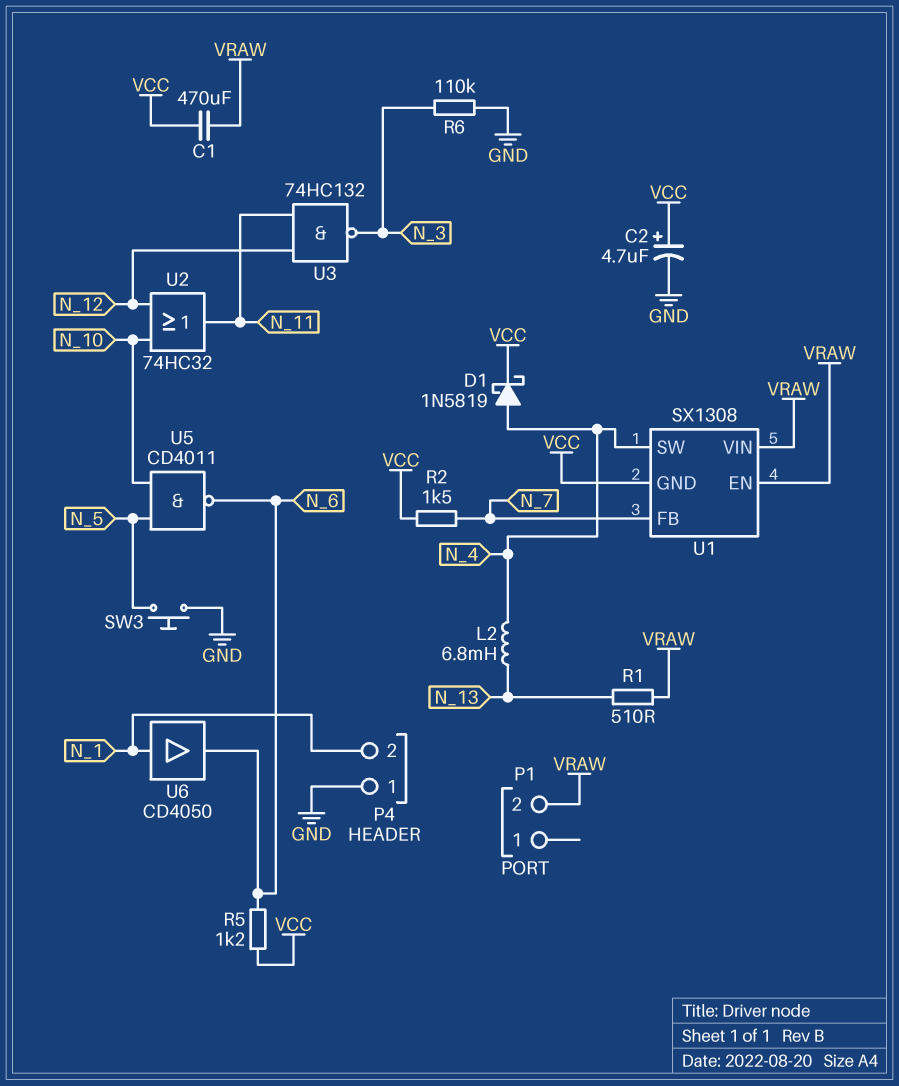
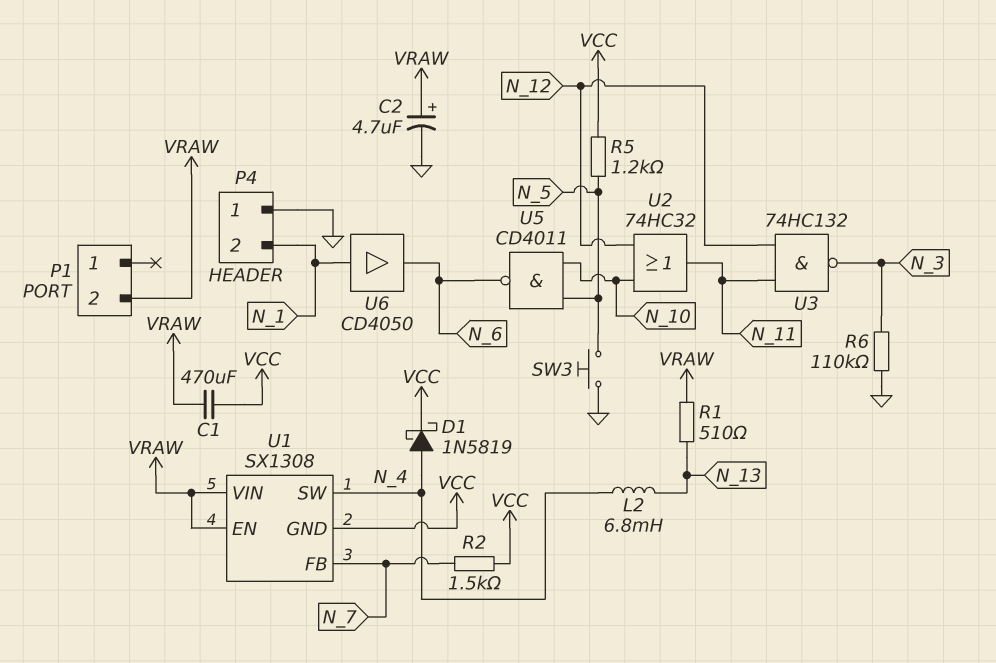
C2: 4.7uF (plus VCC, minus GND) -> 4.7uF (plus VRAW, minus GND)
R5: 1.2k (N_6, VCC) -> 1.2k (N_5, VCC)

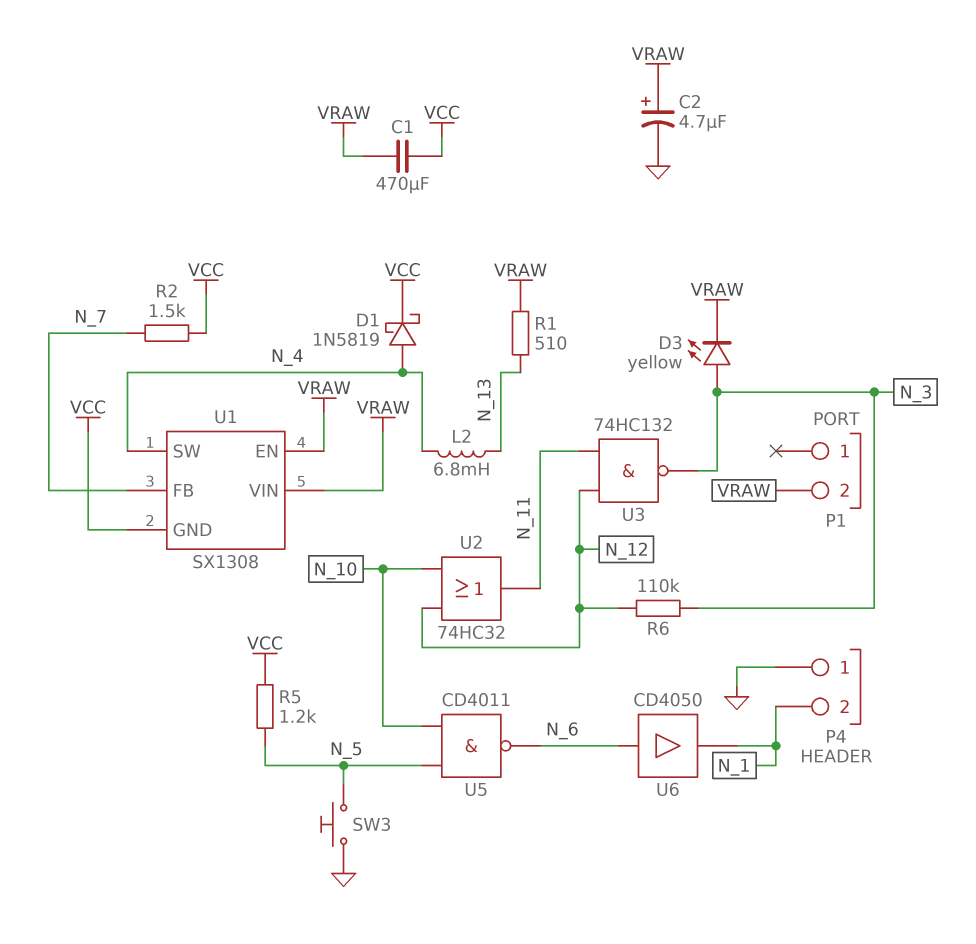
D3: none -> LED yellow (A N_3, K VRAW)
R6: 110k (GND, N_3) -> 110k (N_3, N_12)
U6: buffer CD4050 (in N_1, out N_6) -> buffer CD4050 (in N_6, out N_1)

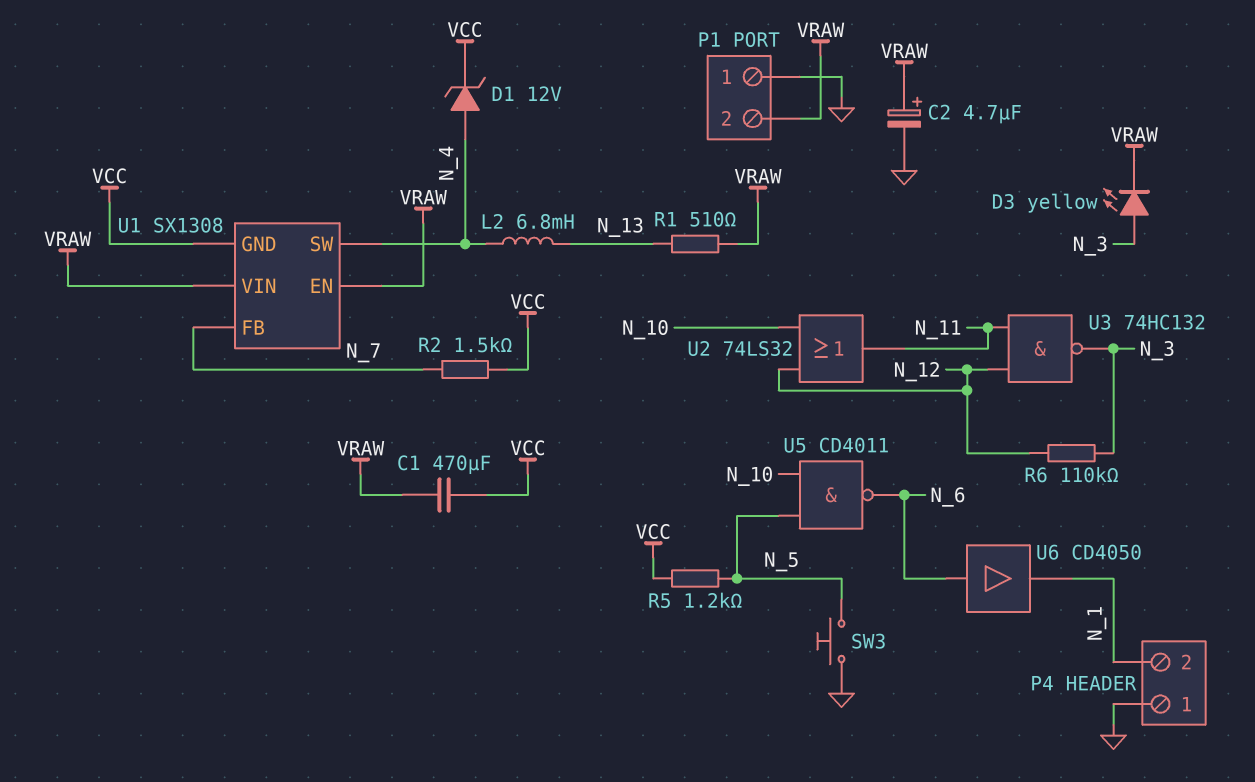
D1: schottky 1N5819 (A N_4, K VCC) -> zener 12V (A N_4, K VCC)
P1 pin 1: none -> GND
U2: OR 74HC32 (in N_10, in N_12, out N_11) -> OR 74LS32 (in N_10, in N_12, out N_11)

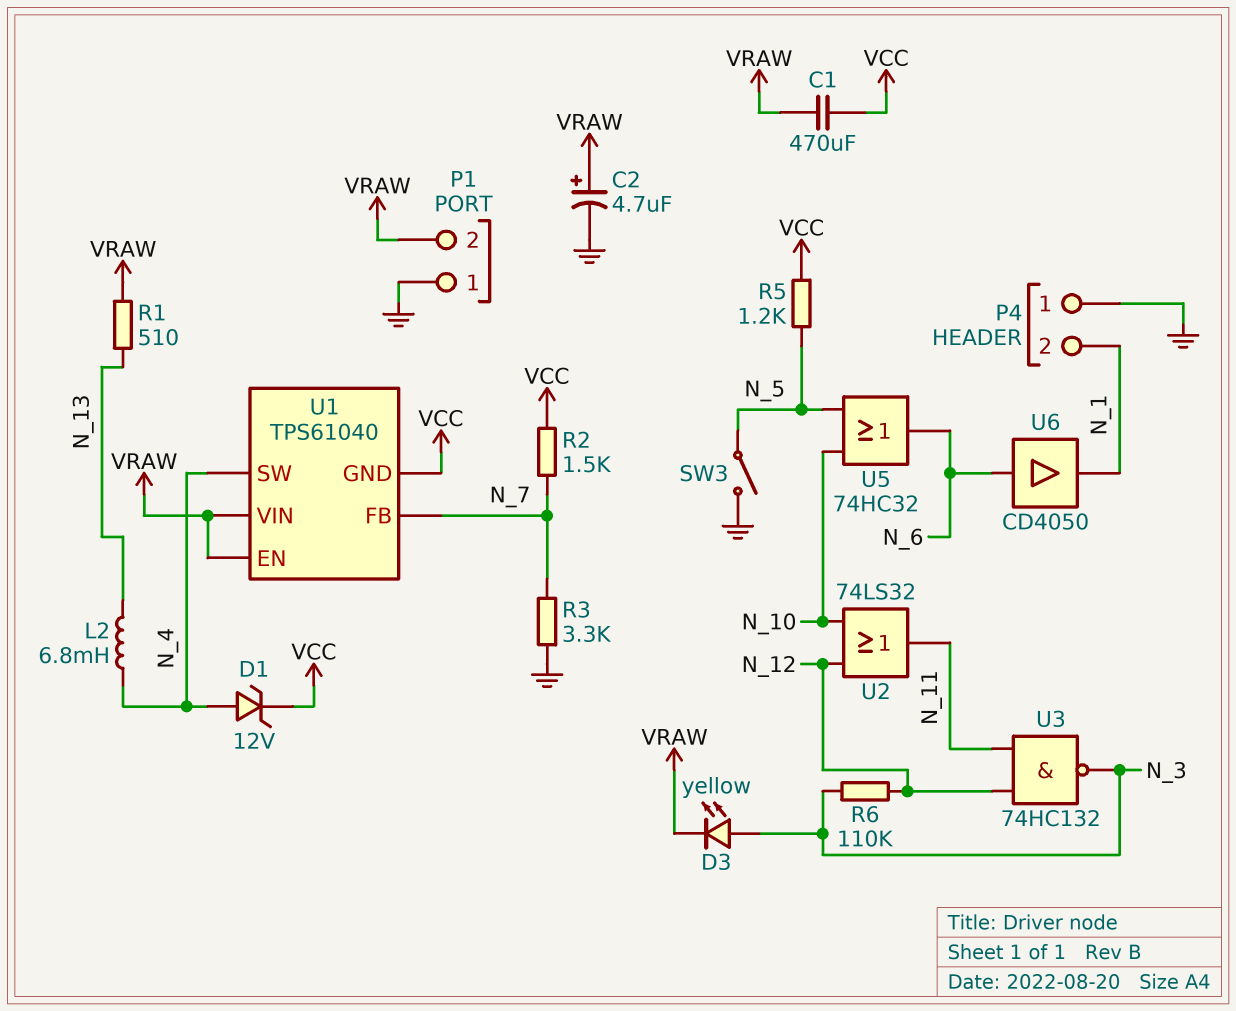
R3: none -> 3.3k (GND, N_7)
SW3: button (GND, N_5) -> switch (GND, N_5)
U1: SX1308 -> TPS61040
U5: NAND CD4011 (in N_5, in N_10, out N_6) -> OR 74HC32 (in N_5, in N_10, out N_6)

